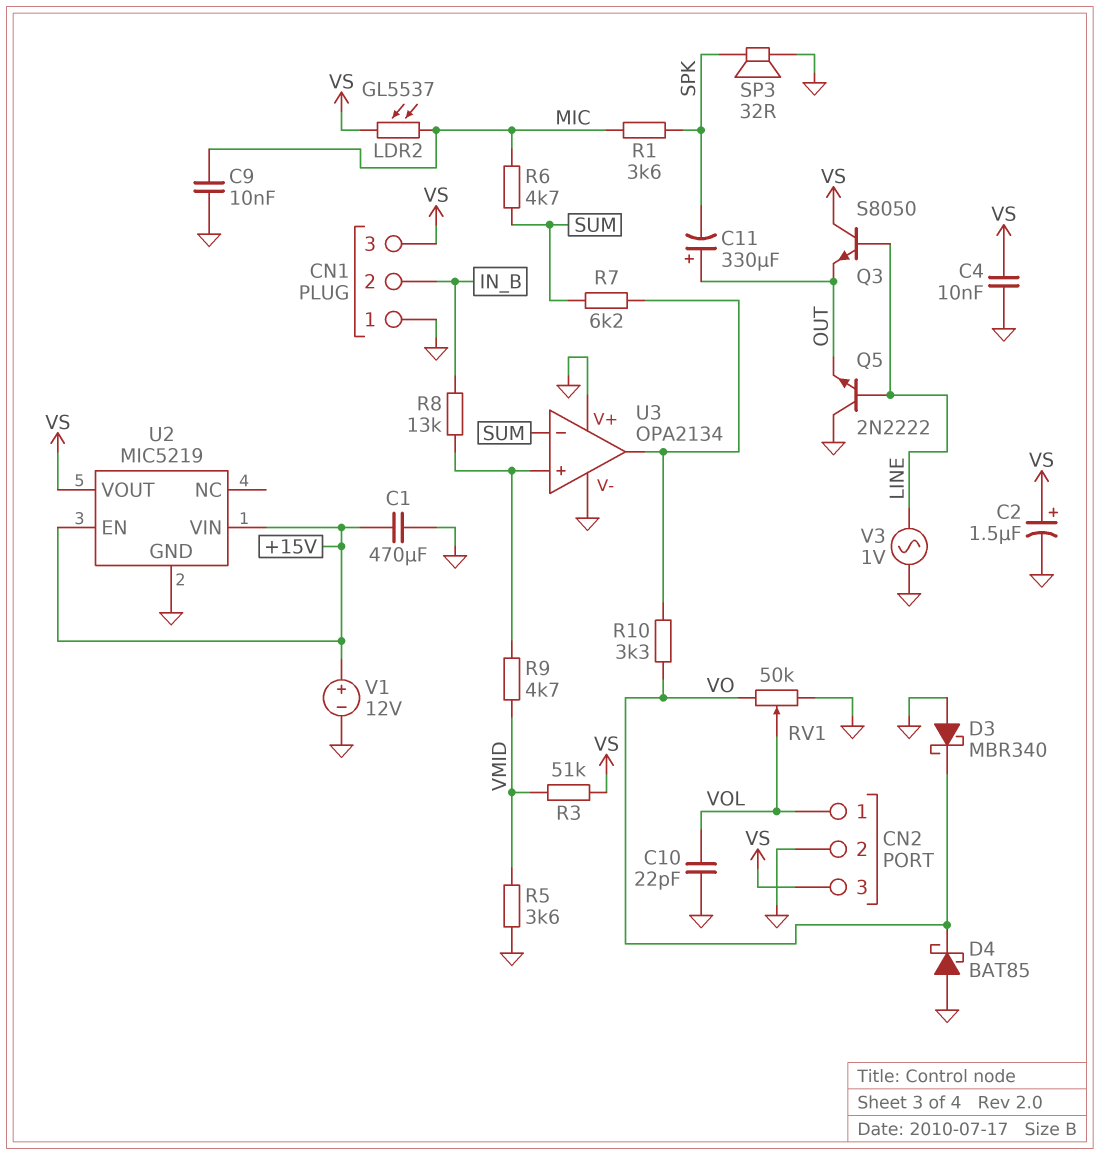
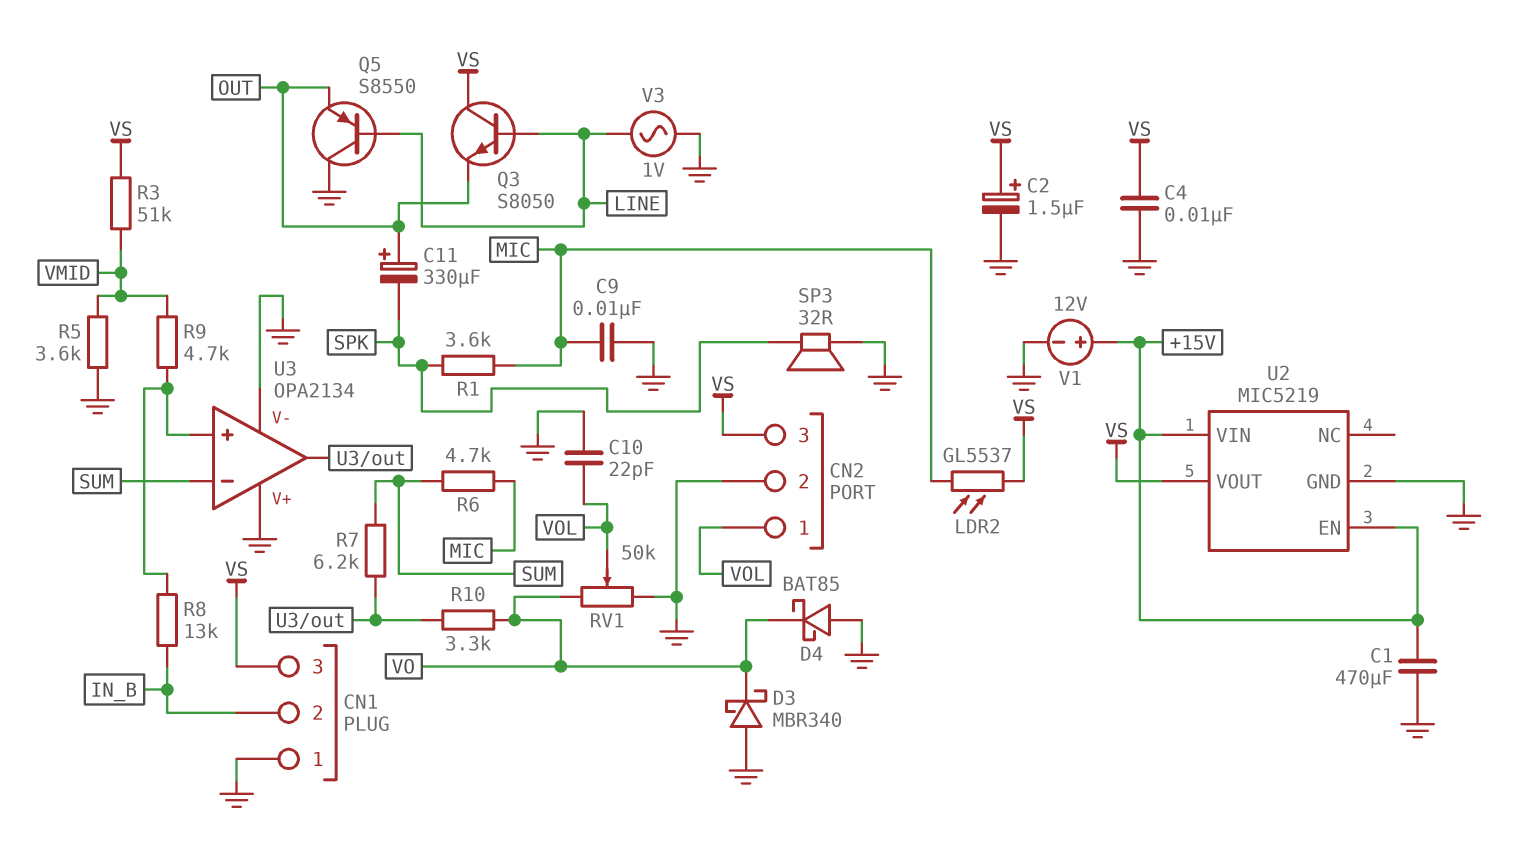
Q5: NPN 2N2222 (B LINE, C GND, E OUT) -> PNP S8550 (B LINE, C GND, E OUT)

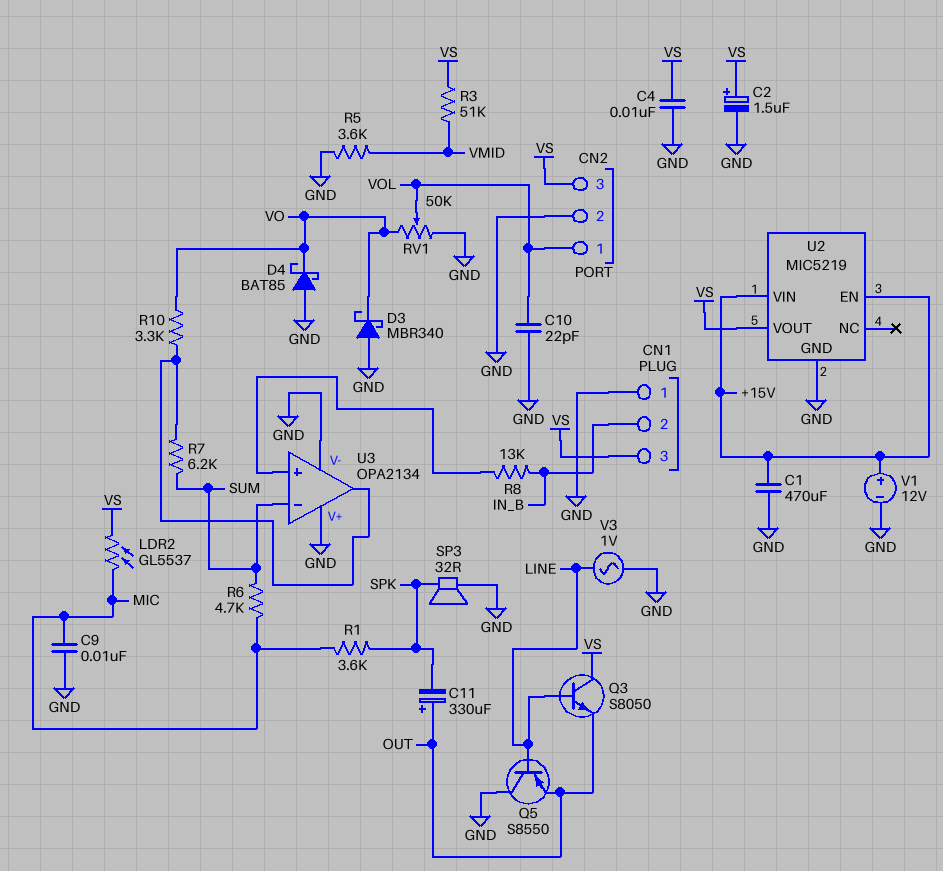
R9: 4.7k (U3/in+, VMID) -> none

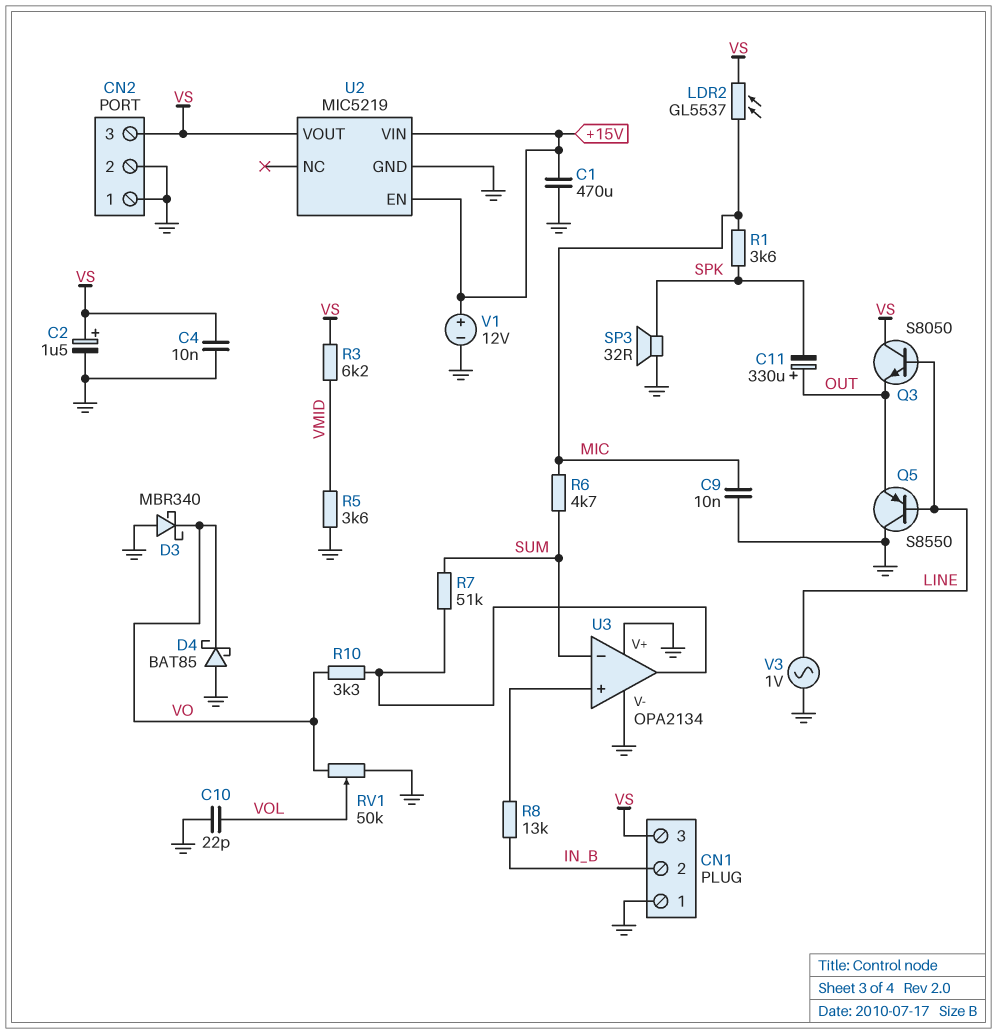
CN2 pin 1: VOL -> GND
R3: 51k (VMID, VS) -> 6.2k (VMID, VS)
R7: 6.2k (SUM, U3/out) -> 51k (SUM, U3/out)

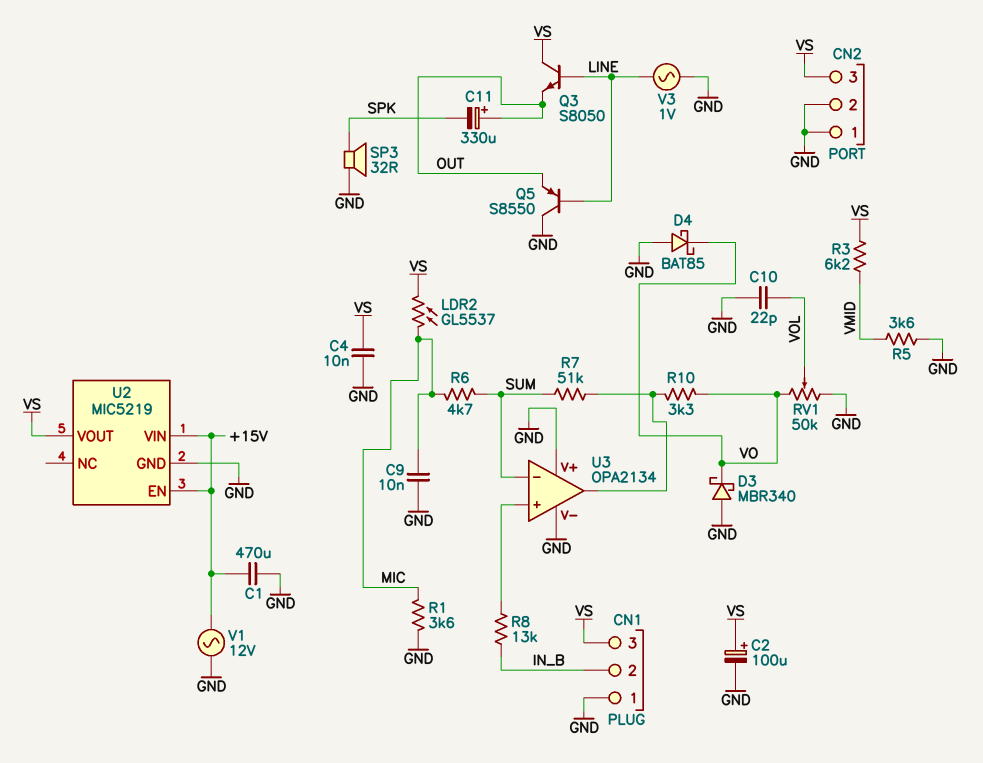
C2: 1.5uF (plus VS, minus GND) -> 100uF (plus VS, minus GND)
R1: 3.6k (MIC, SPK) -> 3.6k (GND, MIC)
V1: 12V (plus +15V, minus GND) -> AC 12V (+15V, GND)

